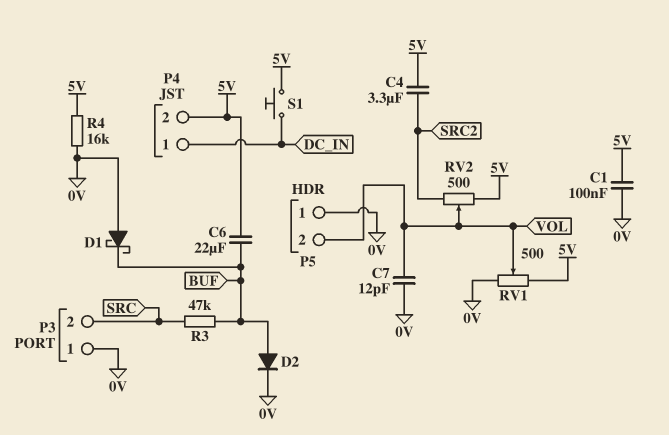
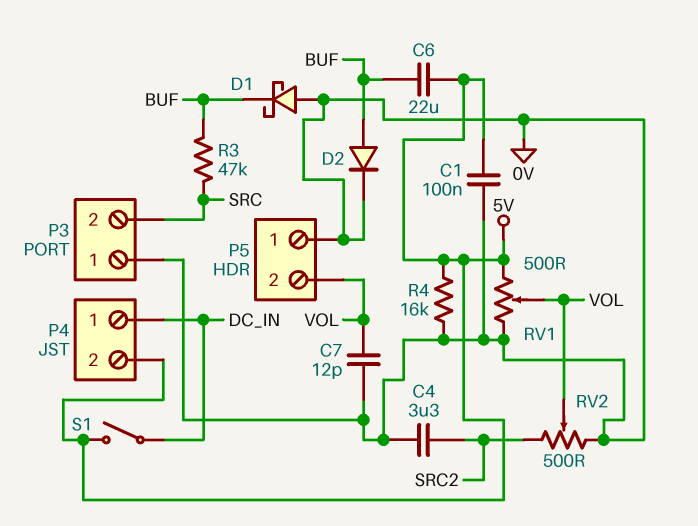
C4: 3.3uF (5V, SRC2) -> 3.3uF (0V, SRC2)
RV2: 500 (5V, SRC2, wiper VOL) -> 500 (0V, SRC2, wiper VOL)
S1: button (5V, DC_IN) -> switch (5V, DC_IN)

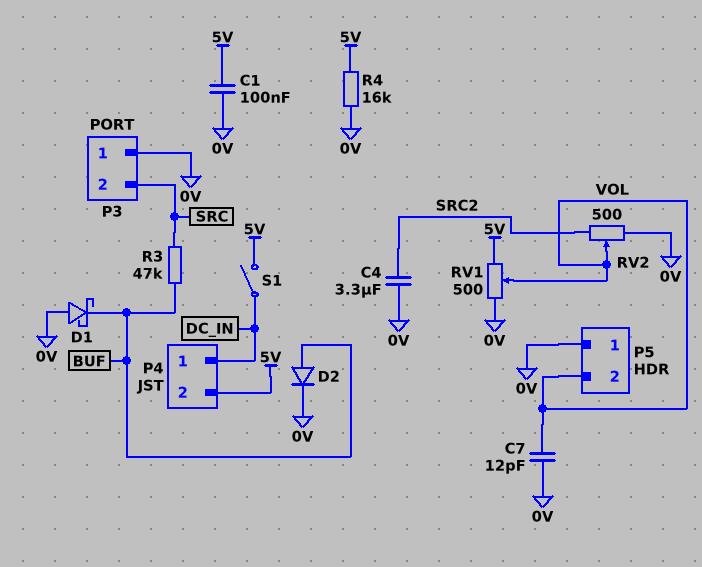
C6: 22uF (5V, BUF) -> none

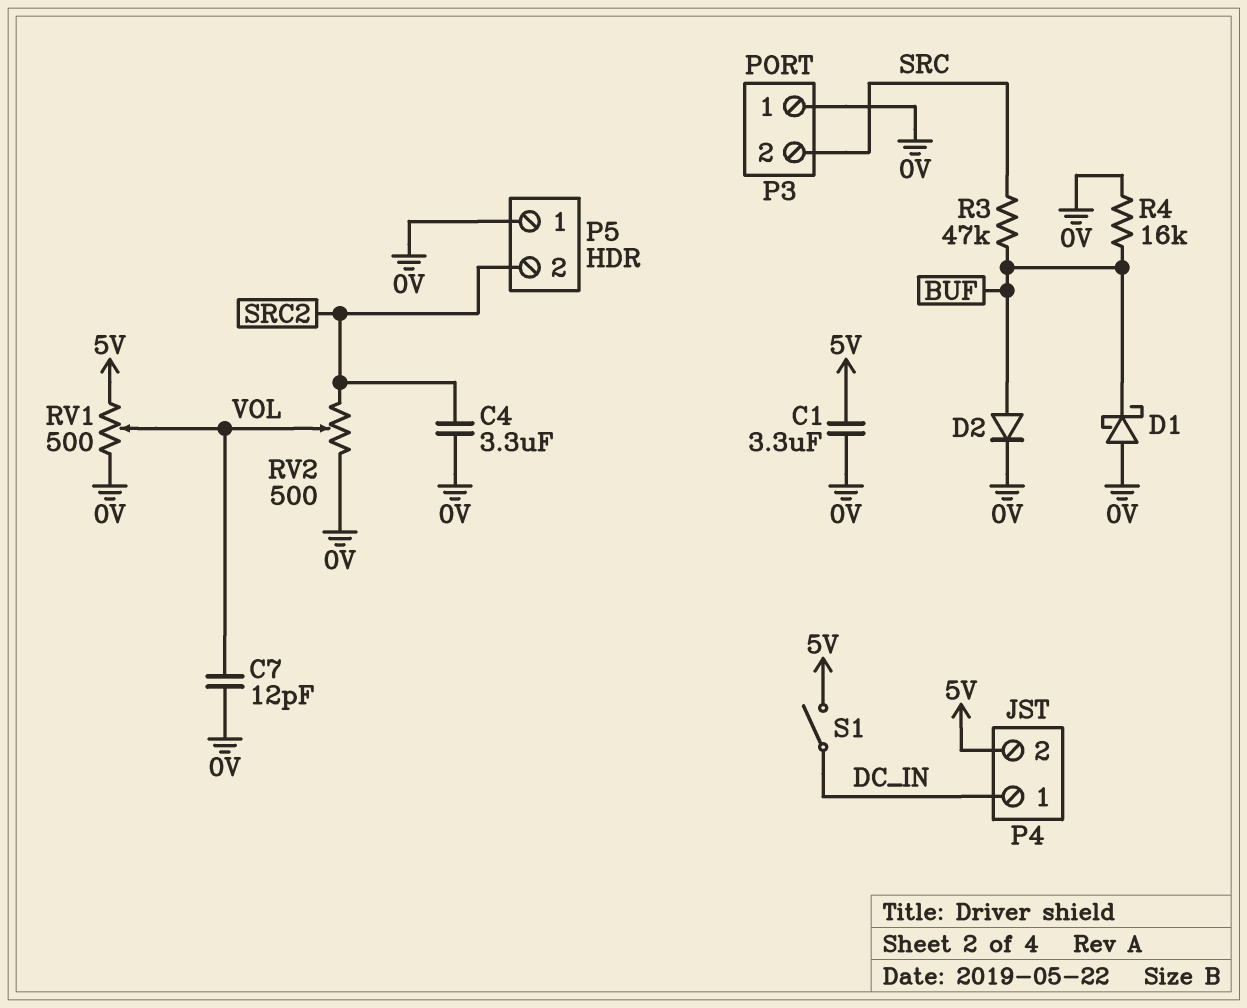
C1: 100nF (0V, 5V) -> 3.3uF (0V, 5V)
P5 pin 2: VOL -> SRC2
R4: 16k (0V, 5V) -> 16k (0V, BUF)

